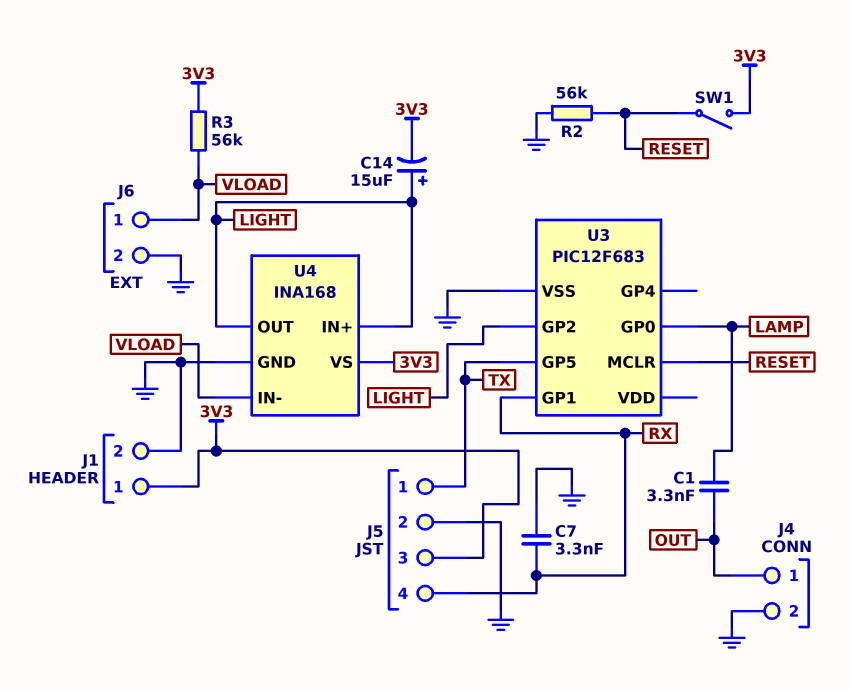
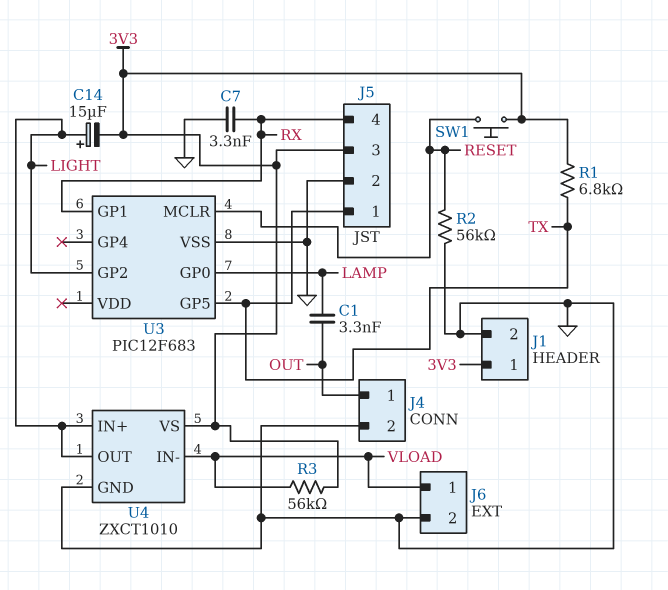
R1: none -> 6.8k (3V3, TX)
SW1: switch (3V3, RESET) -> button (3V3, RESET)
U4: INA168 -> ZXCT1010

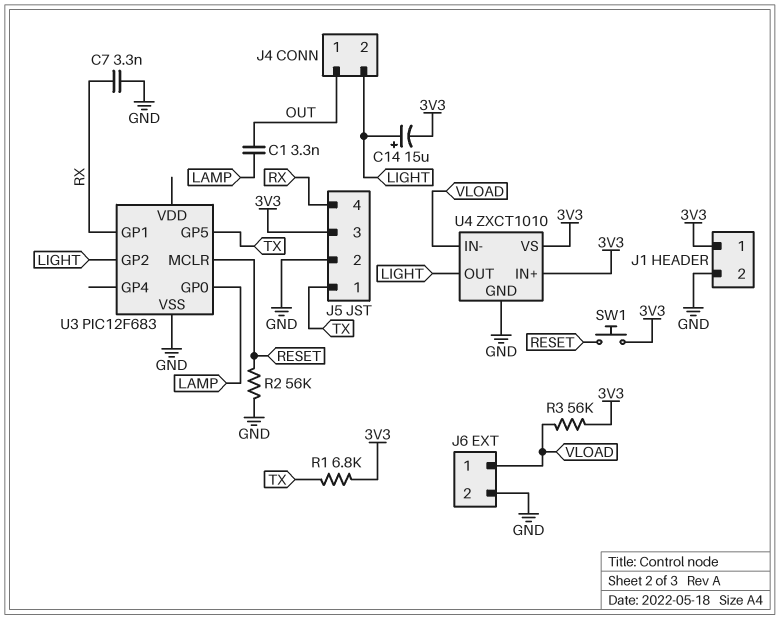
J4 pin 2: GND -> LIGHT
U4 pin IN+: LIGHT -> 3V3

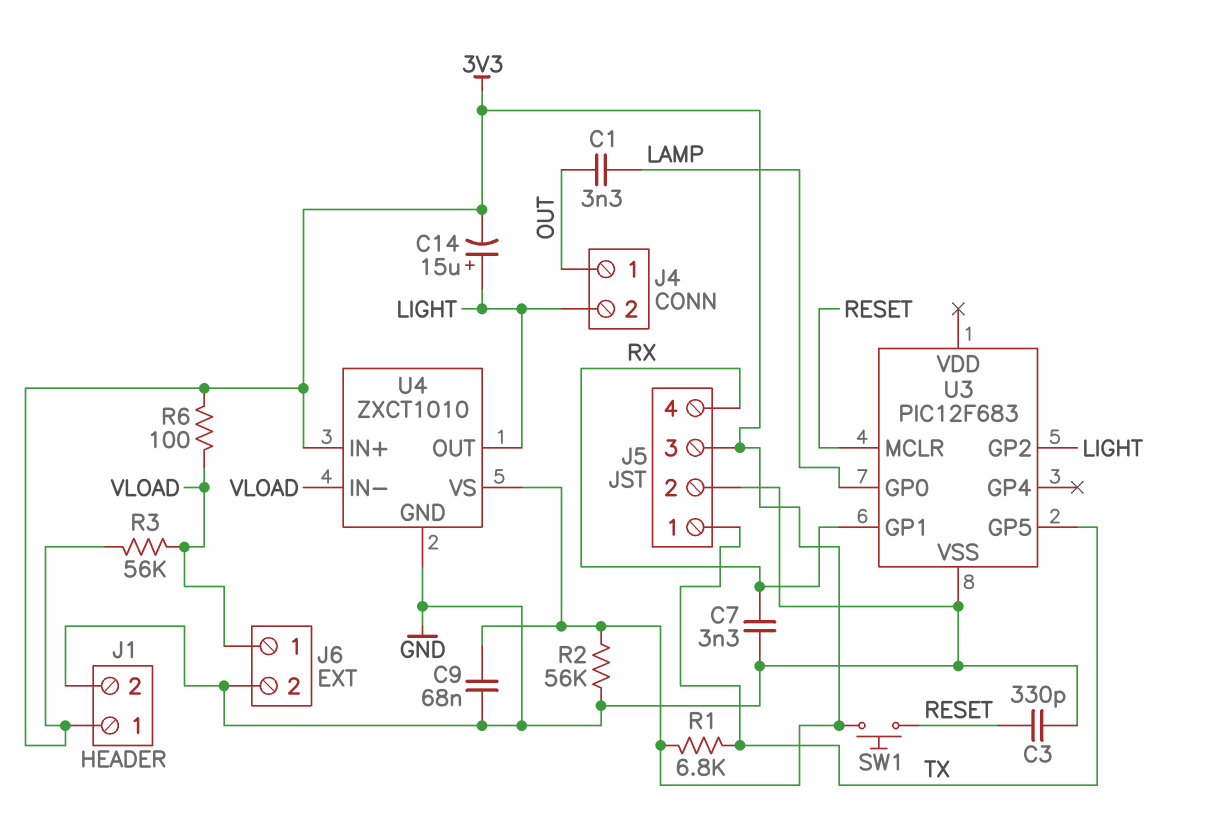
C3: none -> 330pF (GND, RESET)
C9: none -> 68nF (3V3, GND)
R2: 56k (GND, RESET) -> 56k (3V3, GND)
R6: none -> 100 (3V3, VLOAD)

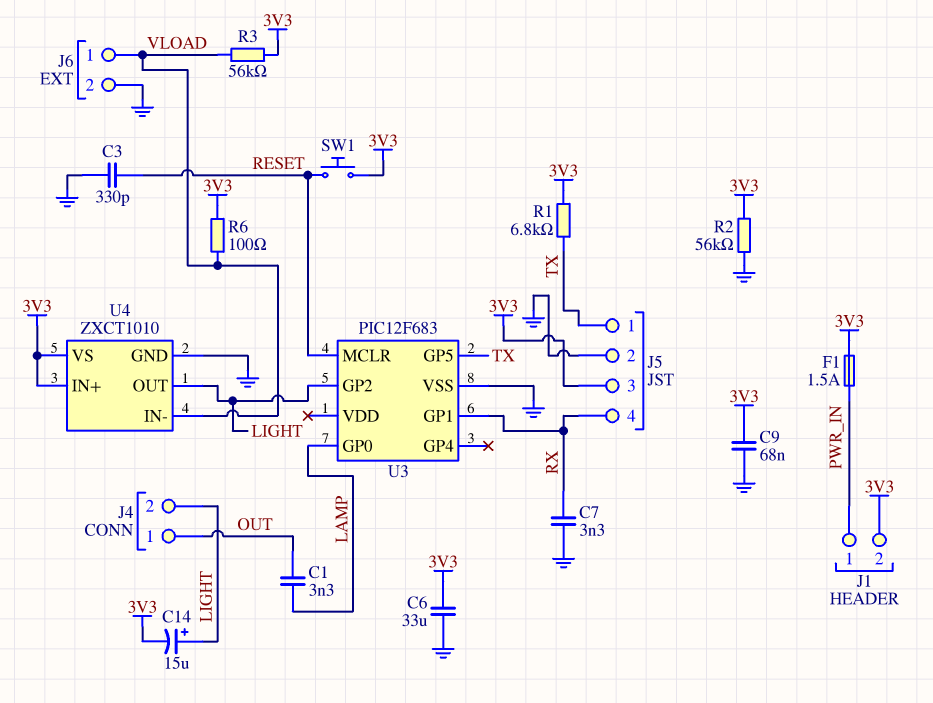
C6: none -> 33uF (3V3, GND)
F1: none -> 1.5A (3V3, PWR_IN)
J1 pin 1: 3V3 -> PWR_IN
J1 pin 2: GND -> 3V3

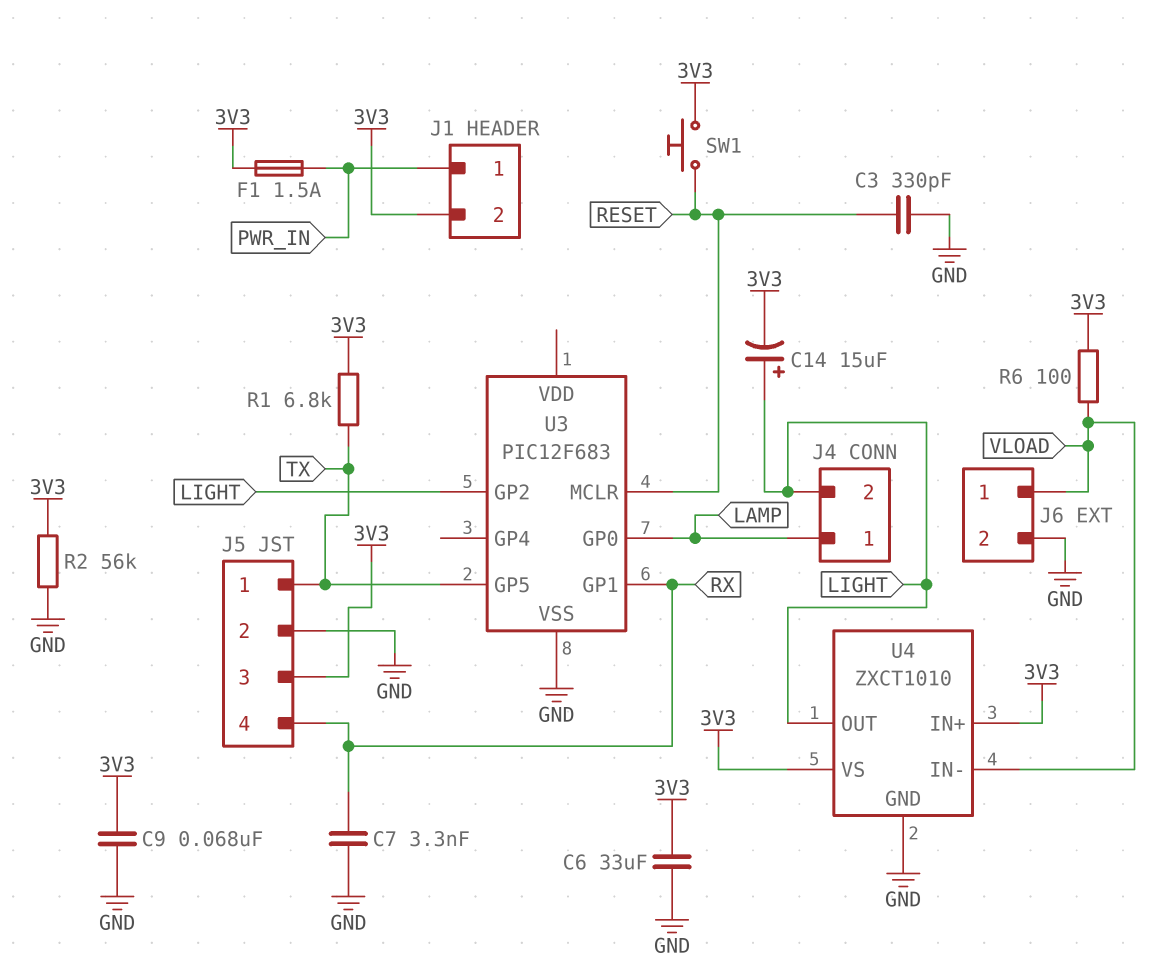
C1: 3.3nF (LAMP, OUT) -> none
J4 pin 1: OUT -> LAMP
R3: 56k (3V3, VLOAD) -> none

